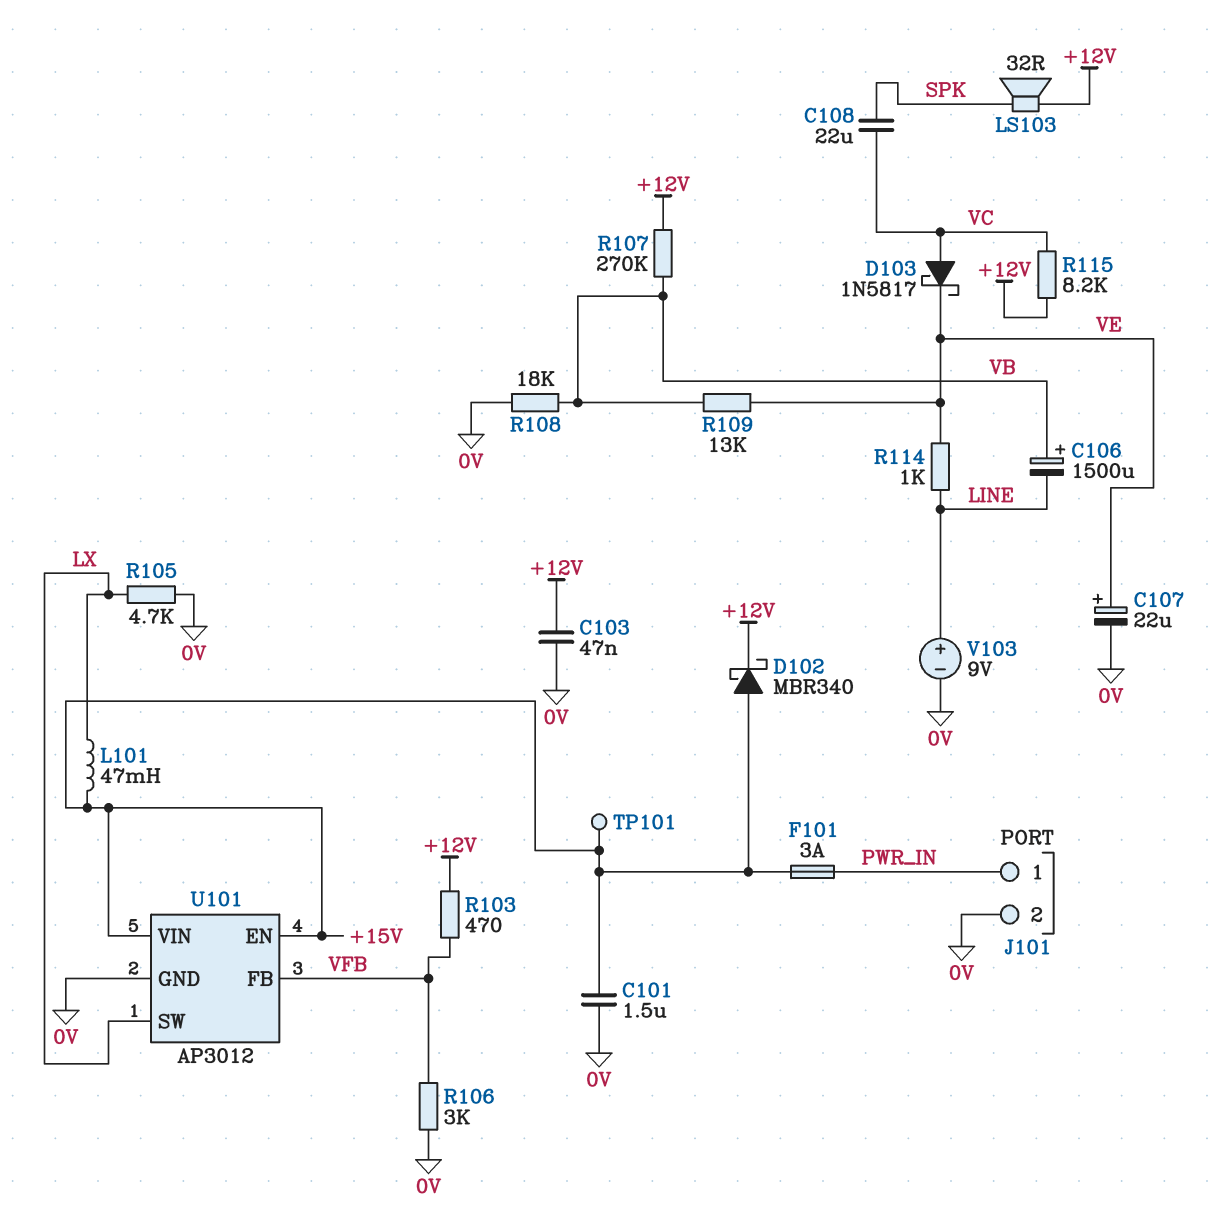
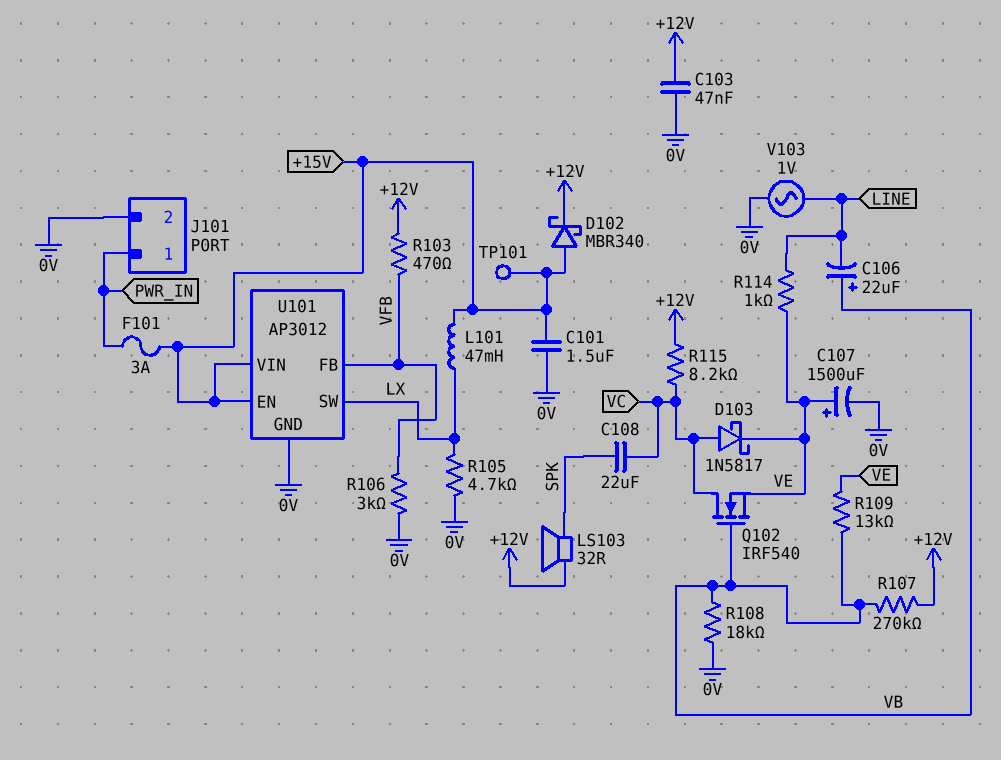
C106: 1500uF (plus VB, minus LINE) -> 22uF (plus VB, minus LINE)
C107: 22uF (plus VE, minus 0V) -> 1500uF (plus VE, minus 0V)
Q102: none -> NMOS IRF540 (G VB, D VC, S VE)
V103: 9V (plus LINE, minus 0V) -> AC 1V (0V, LINE)

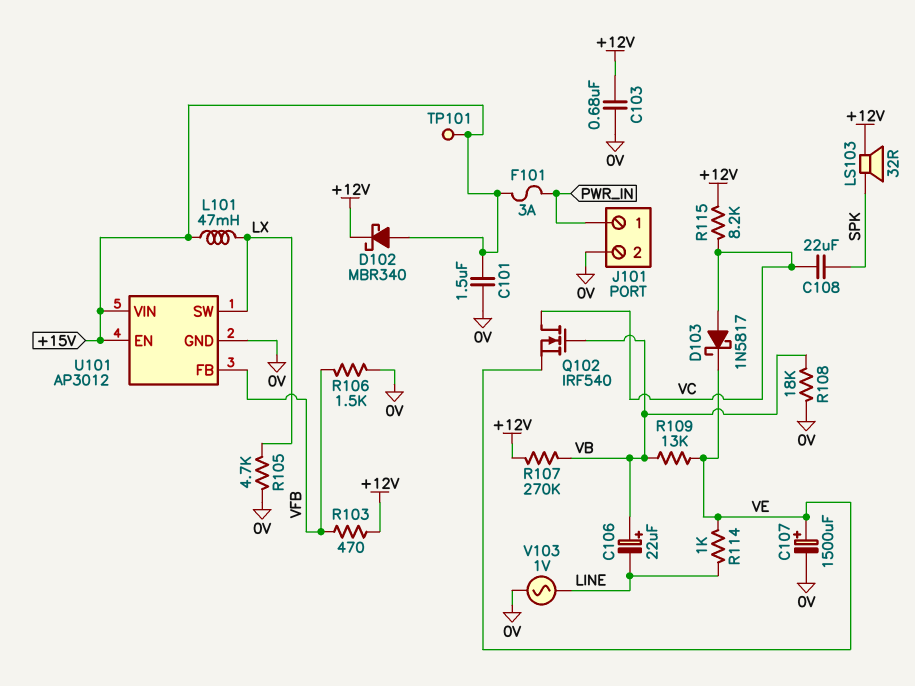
C103: 47nF (+12V, 0V) -> 680nF (+12V, 0V)
R106: 3k (0V, VFB) -> 1.5k (0V, VFB)

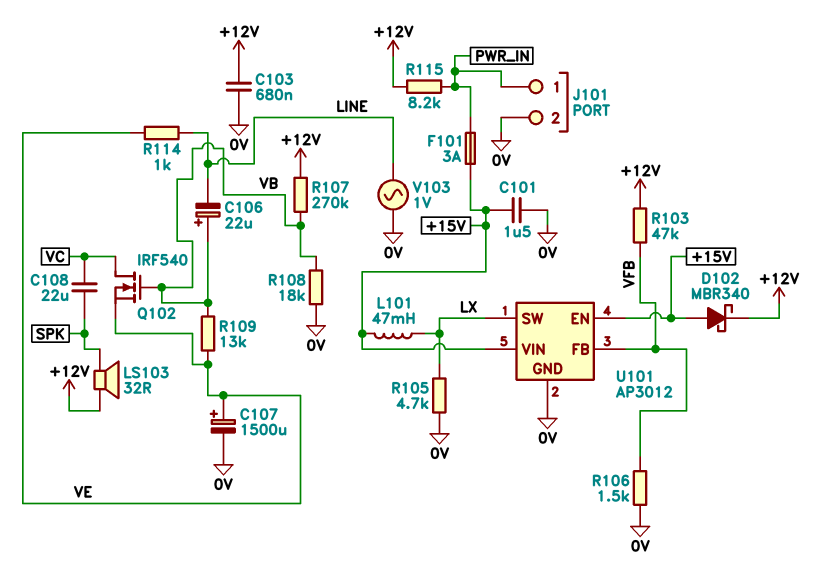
D103: schottky 1N5817 (A VC, K VE) -> none
R103: 470 (+12V, VFB) -> 47k (+12V, VFB)
R115: 8.2k (+12V, VC) -> 8.2k (+12V, PWR_IN)
TP101: test point (+15V) -> none

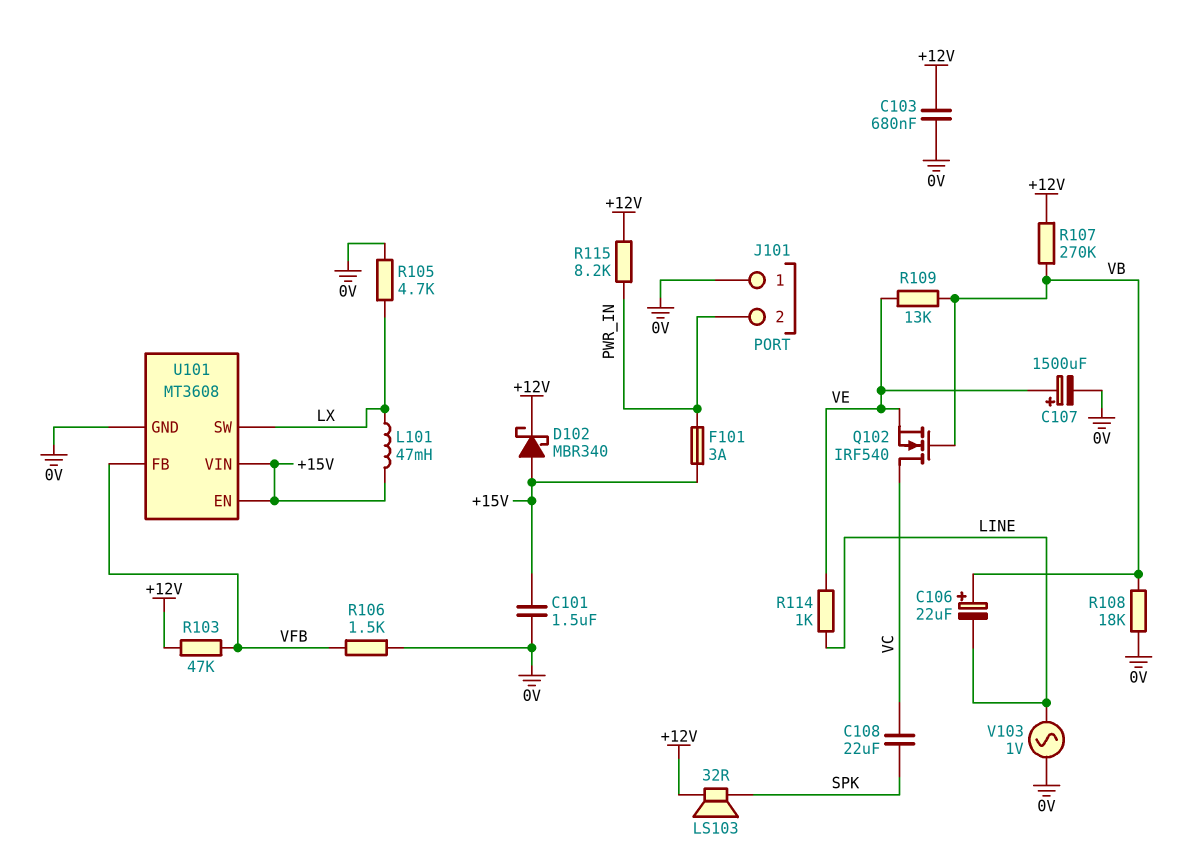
J101 pin 1: PWR_IN -> 0V
J101 pin 2: 0V -> PWR_IN
U101: AP3012 -> MT3608

